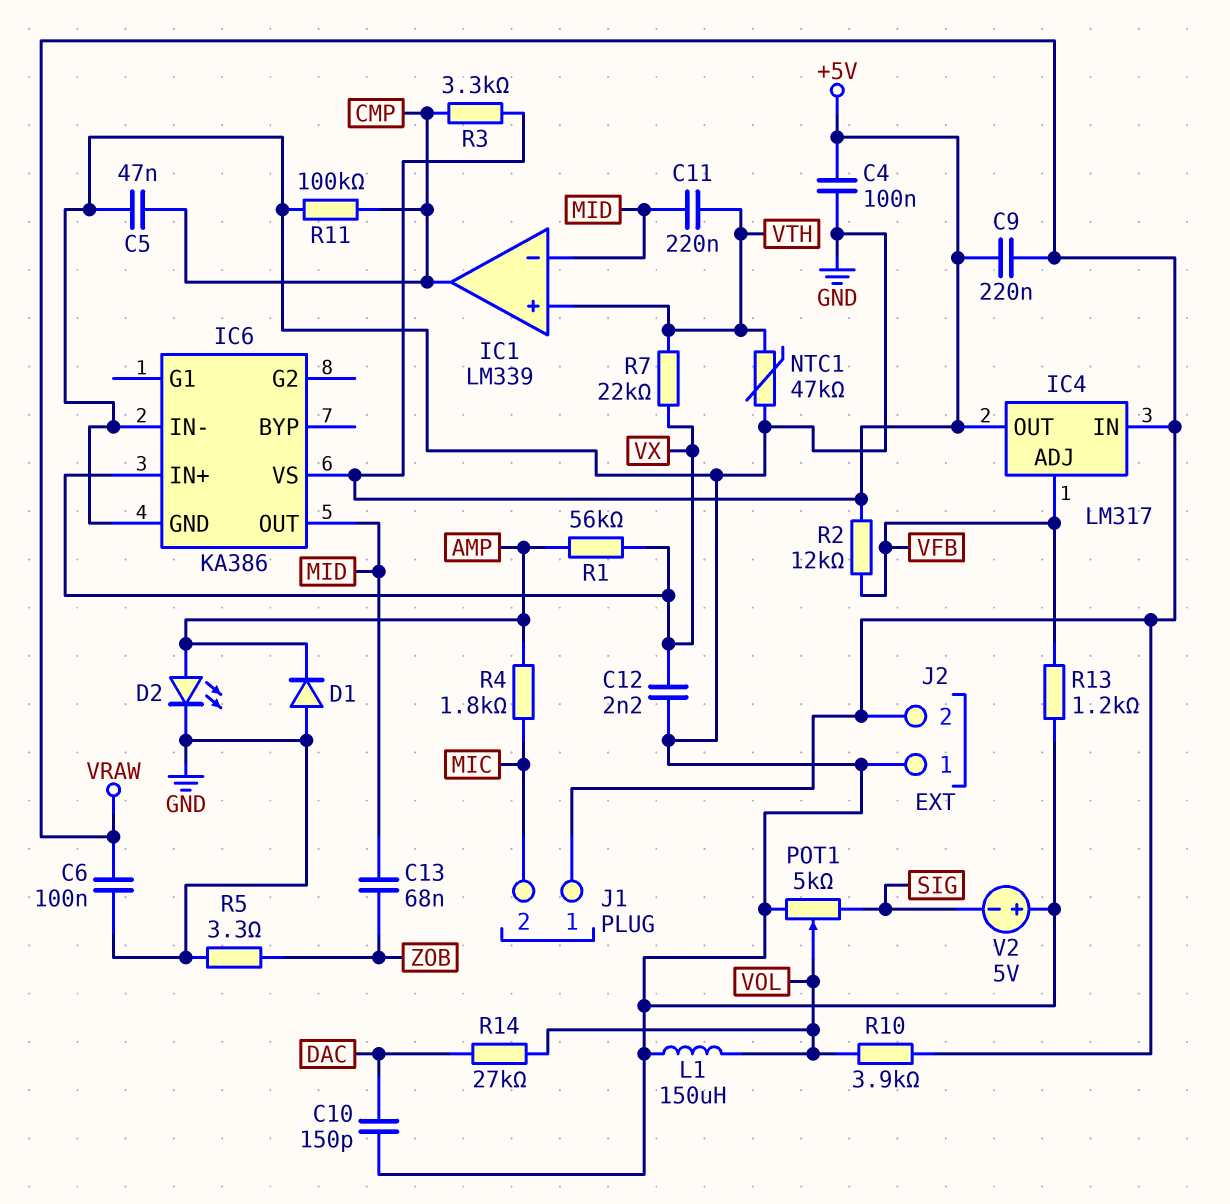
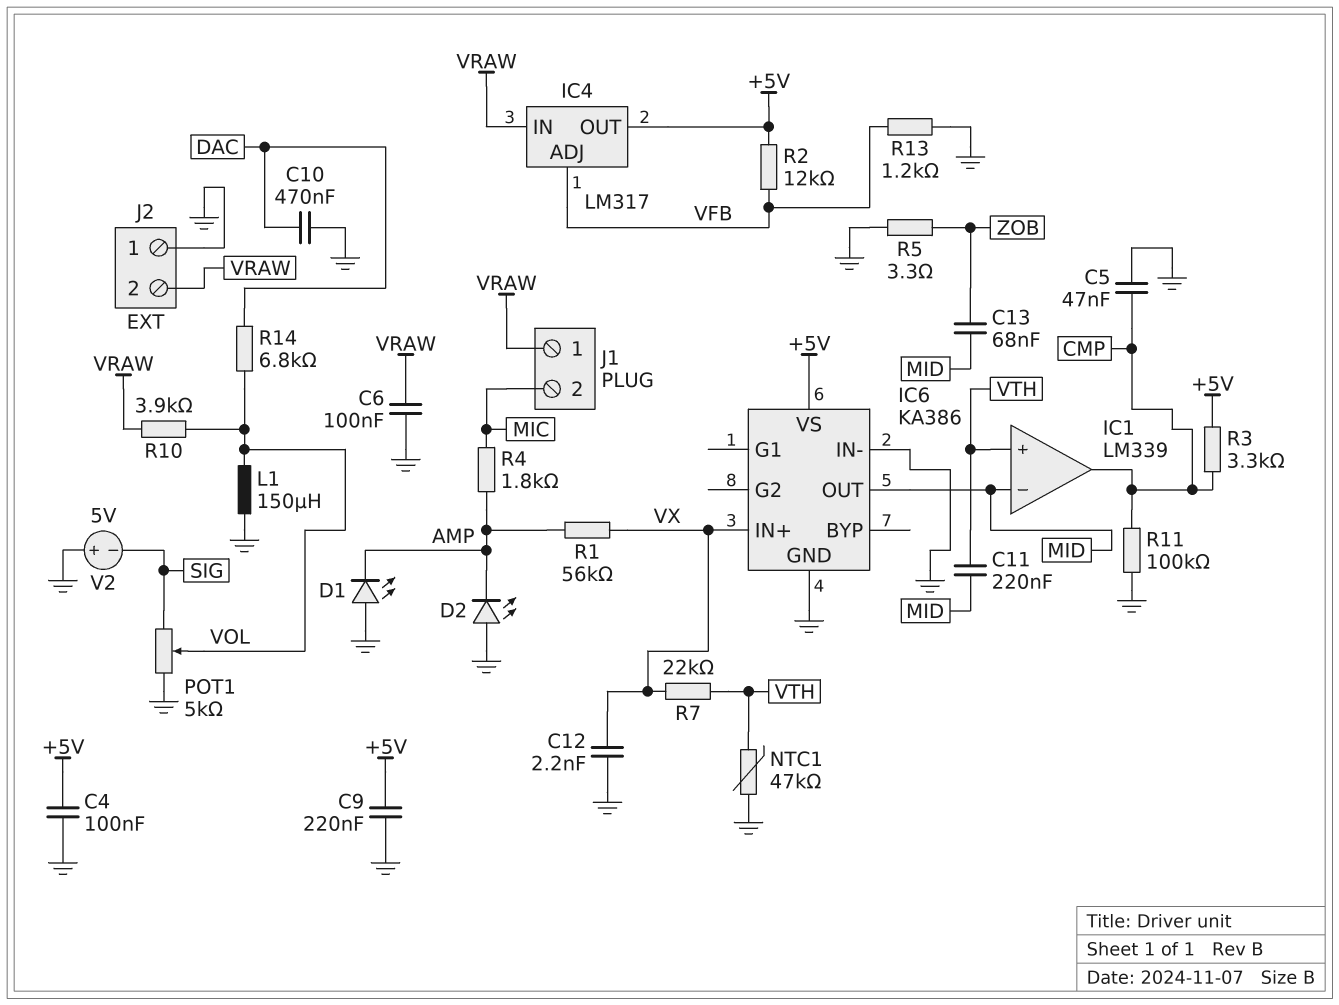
C9: 220nF (+5V, VRAW) -> 220nF (+5V, GND)
C10: 150pF (DAC, GND) -> 470nF (DAC, GND)
D1: diode (A GND, K AMP) -> LED (A GND, K AMP)
D2: LED (A AMP, K GND) -> LED (A GND, K AMP)
R14: 27k (DAC, VOL) -> 6.8k (DAC, VOL)

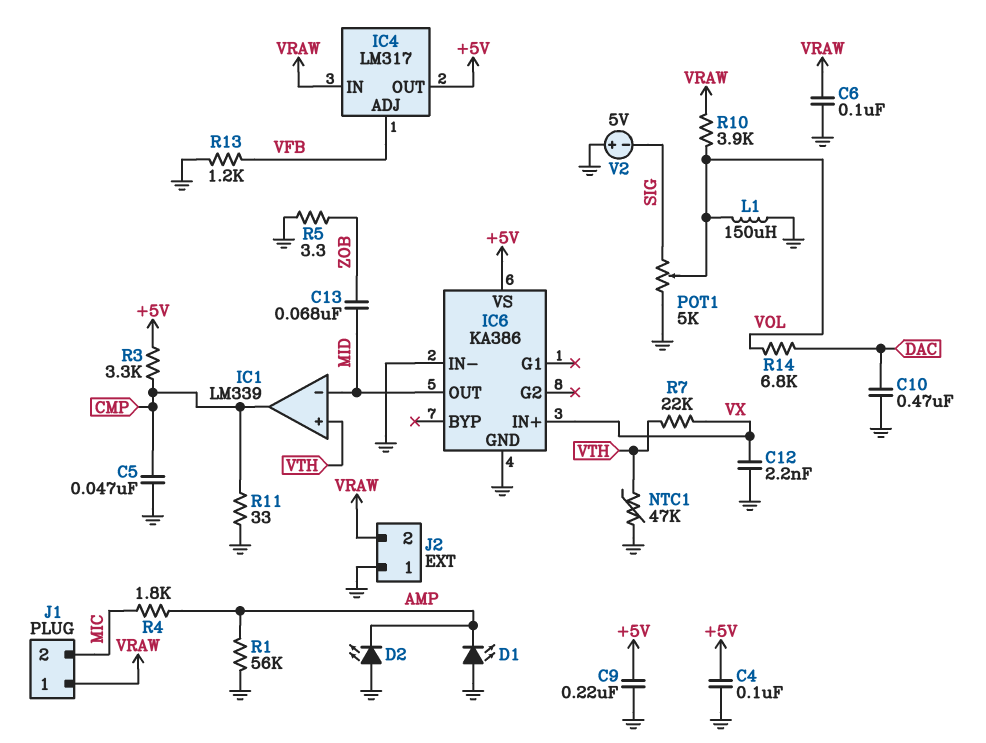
C11: 220nF (MID, VTH) -> none
R1: 56k (AMP, VX) -> 56k (AMP, GND)
R2: 12k (+5V, VFB) -> none
R11: 100k (CMP, GND) -> 33 (CMP, GND)

